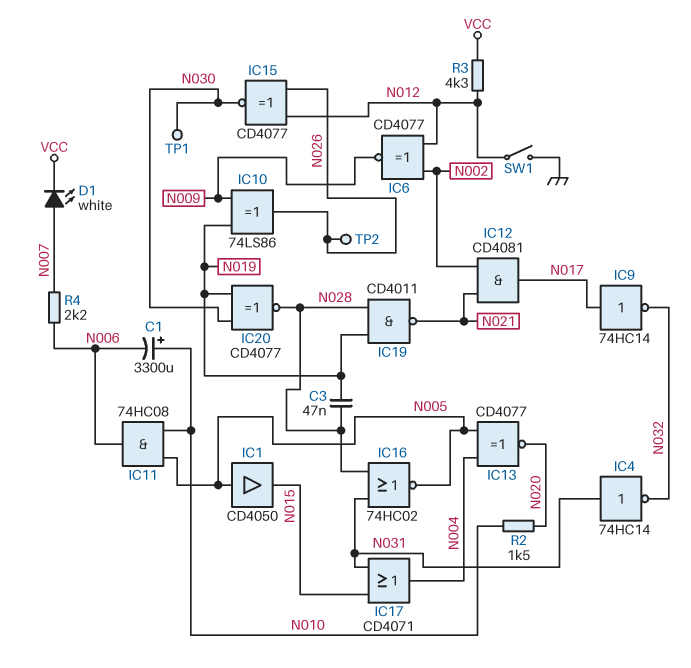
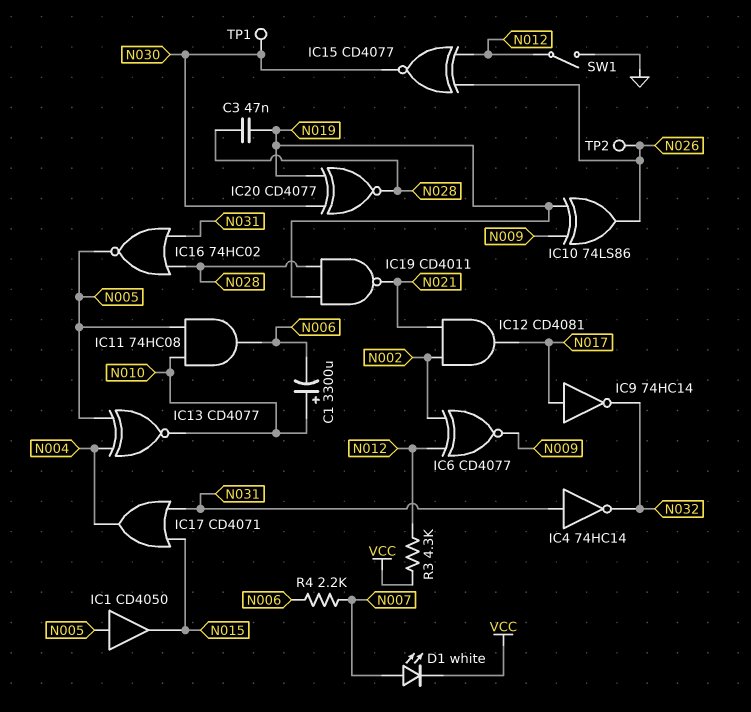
IC13: XNOR CD4077 (in N004, in N005, out N020) -> XNOR CD4077 (in N004, in N005, out N010)
R2: 1.5k (N010, N020) -> none

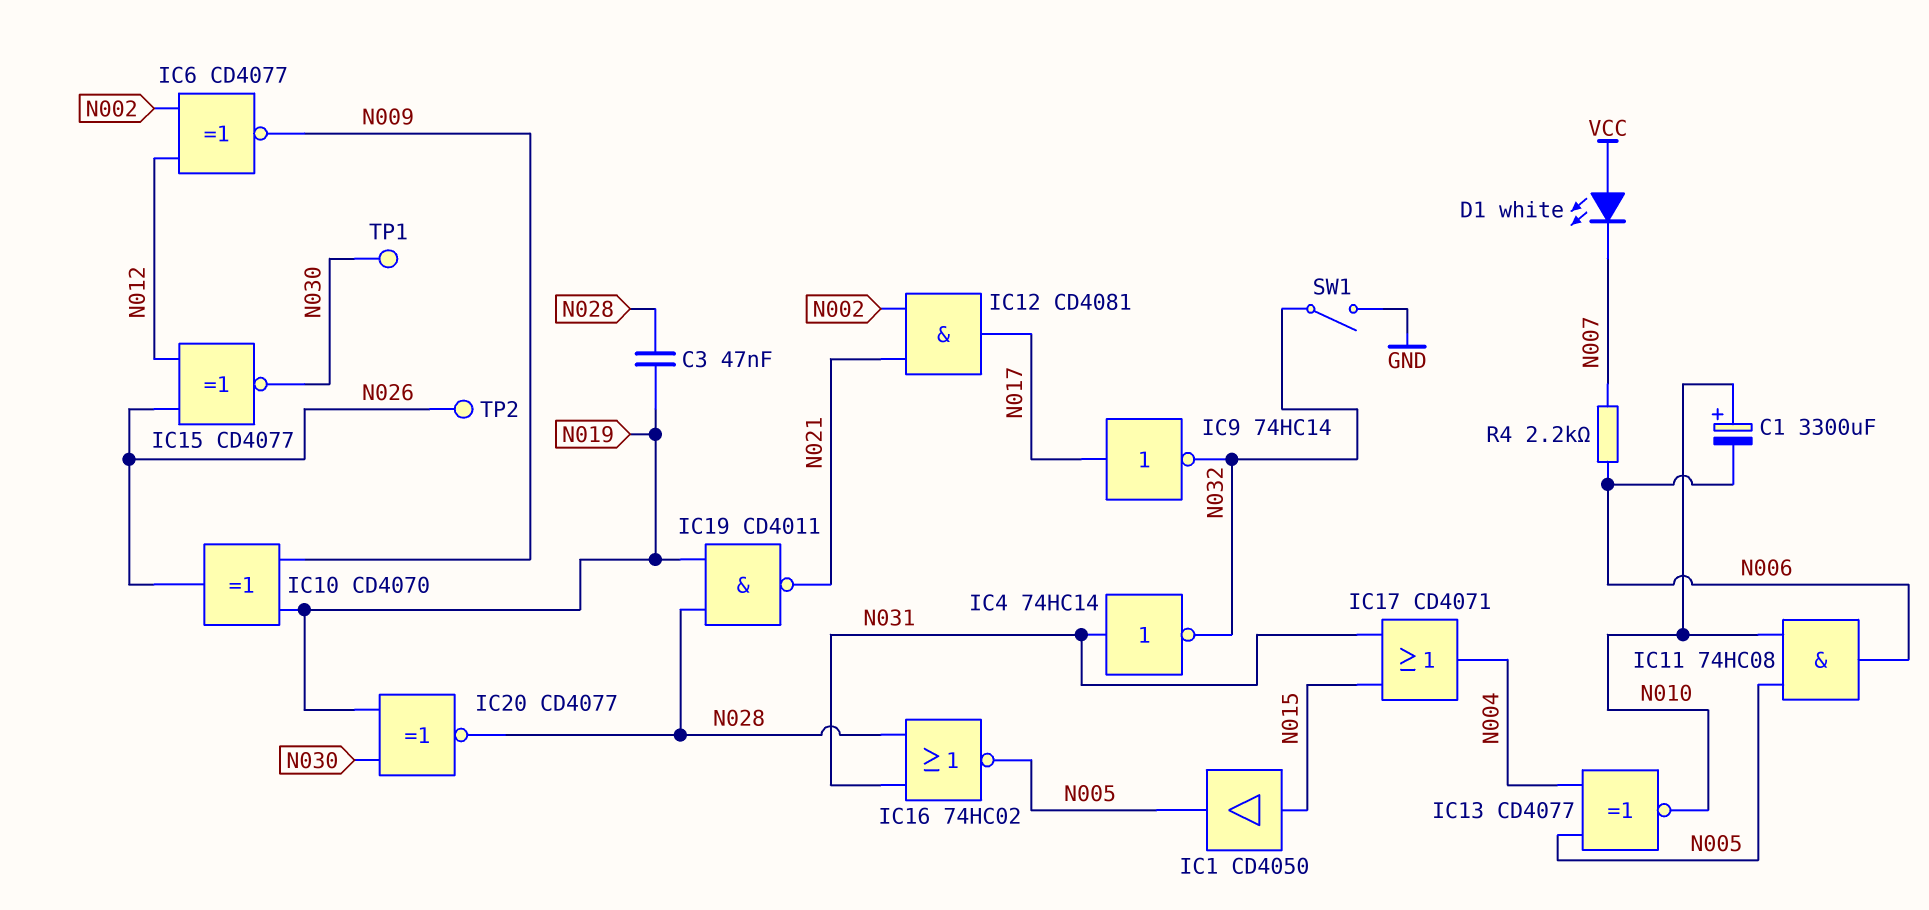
D1: LED white (A N007, K VCC) -> LED white (A VCC, K N007)
IC1: buffer CD4050 (in N005, out N015) -> buffer CD4050 (in N015, out N005)
IC10: XOR 74LS86 (in N009, in N019, out N026) -> XOR CD4070 (in N009, in N019, out N026)
R3: 4.3k (N012, VCC) -> none
SW1: switch (GND, N012) -> switch (GND, N032)

